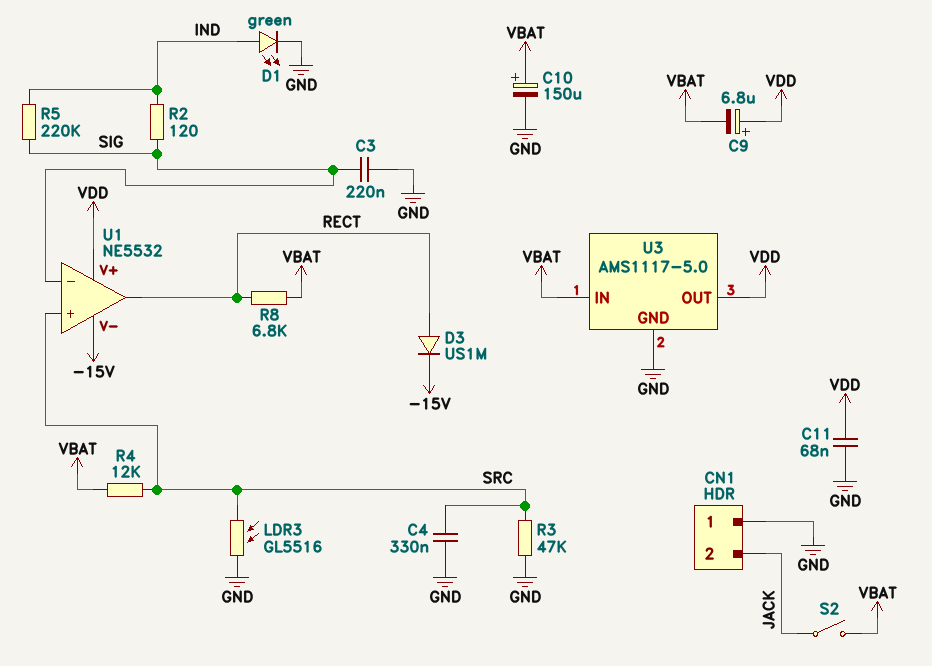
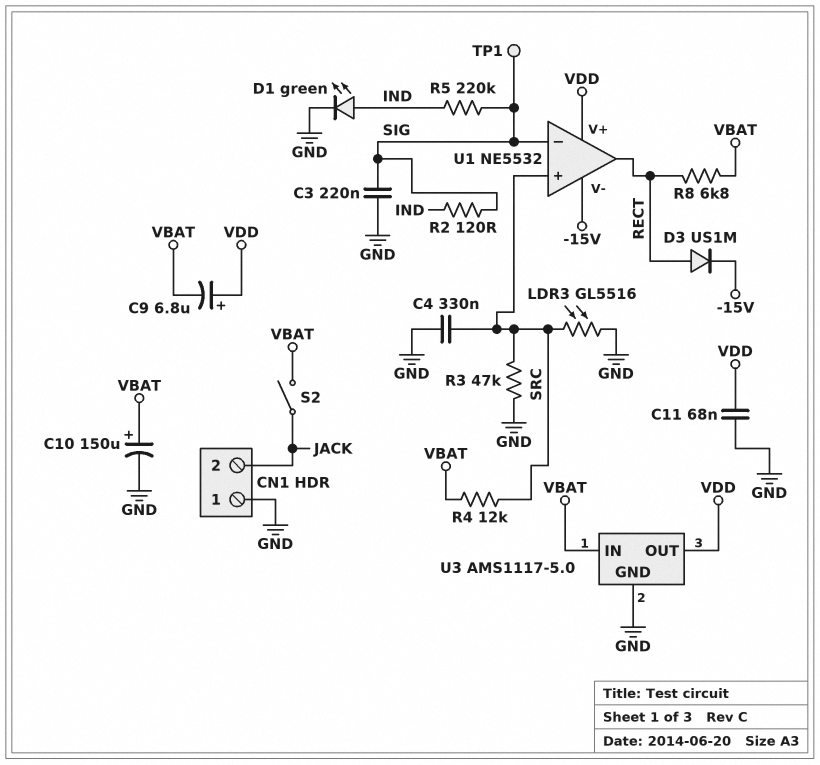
TP1: none -> test point (SIG)

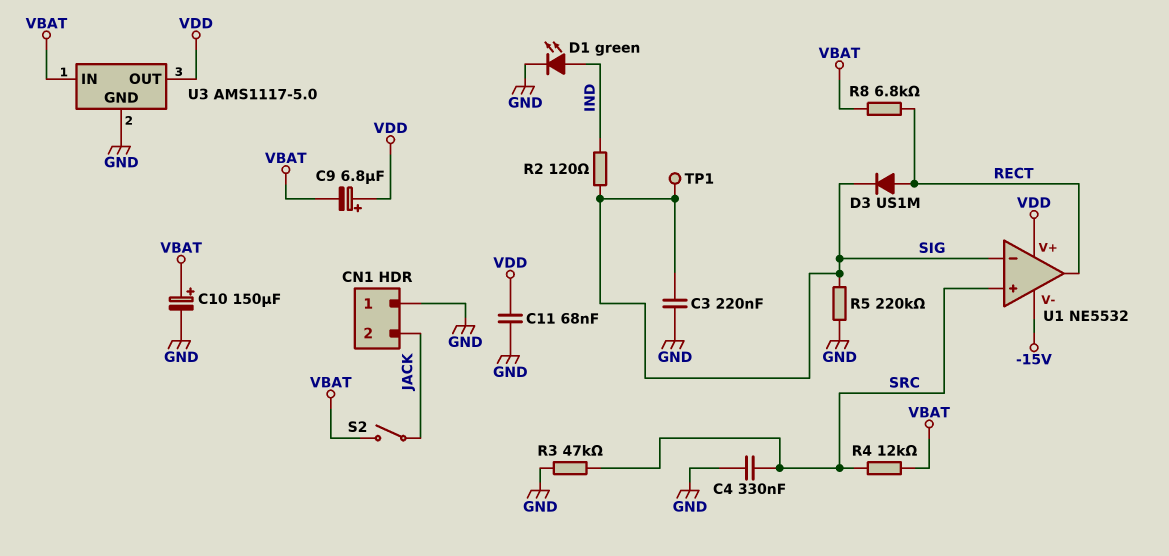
D3: diode US1M (A RECT, K -15V) -> diode US1M (A RECT, K SIG)
LDR3: GL5516 (GND, SRC) -> none
R5: 220k (IND, SIG) -> 220k (GND, SIG)

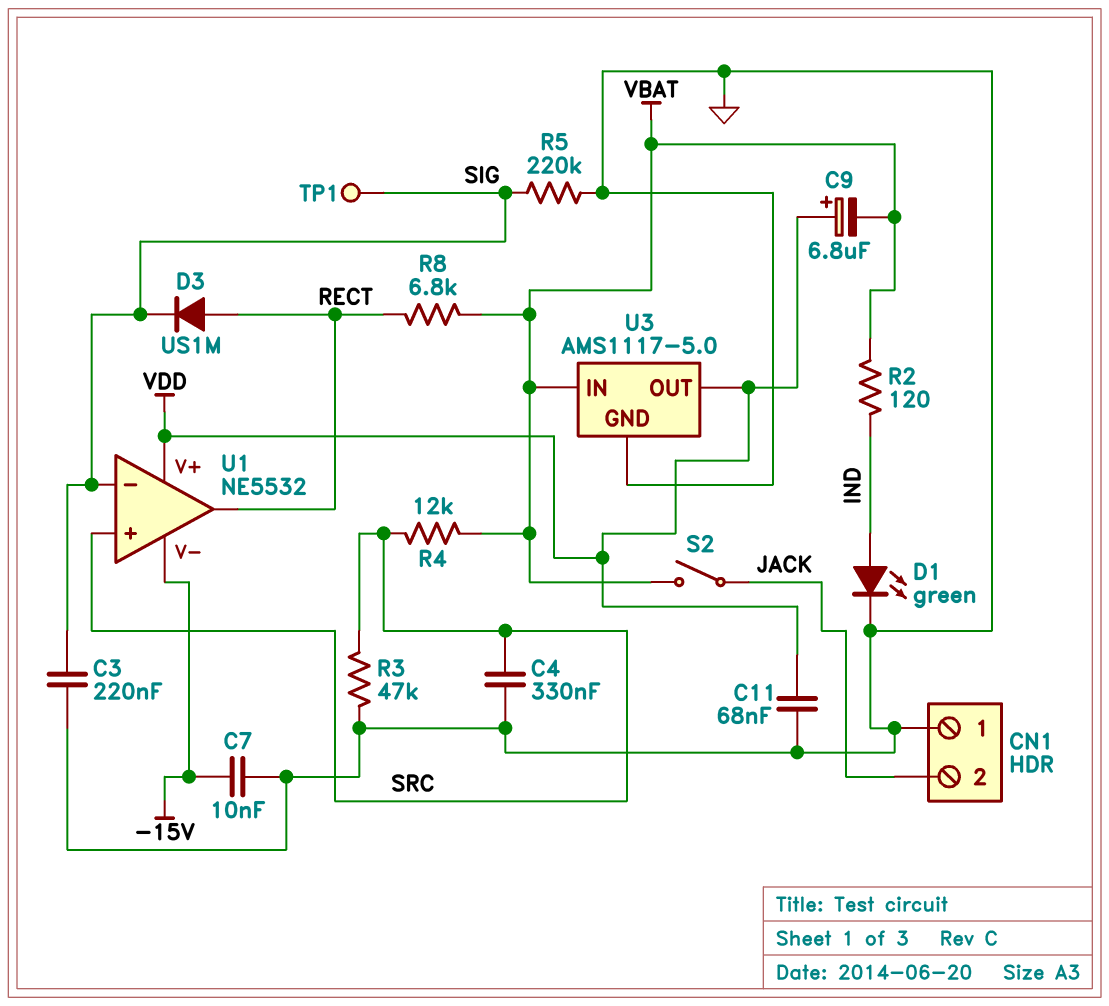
C7: none -> 10nF (-15V, GND)
C10: 150uF (plus VBAT, minus GND) -> none
R2: 120 (IND, SIG) -> 120 (IND, VBAT)

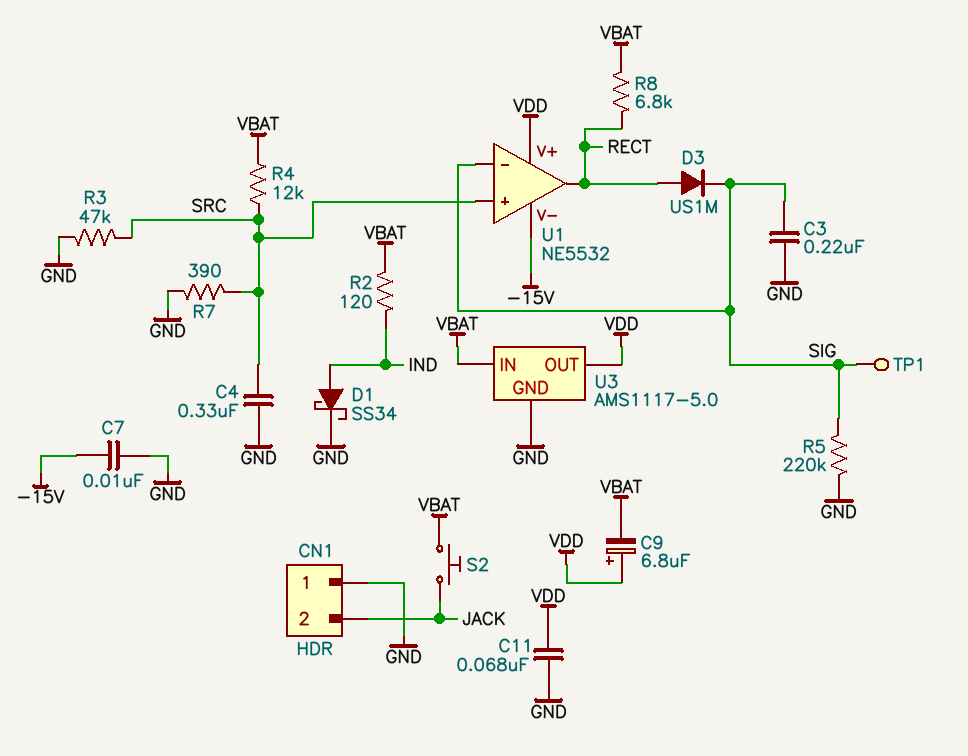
D1: LED green (A IND, K GND) -> schottky SS34 (A IND, K GND)
R7: none -> 390 (GND, SRC)
S2: switch (JACK, VBAT) -> button (JACK, VBAT)

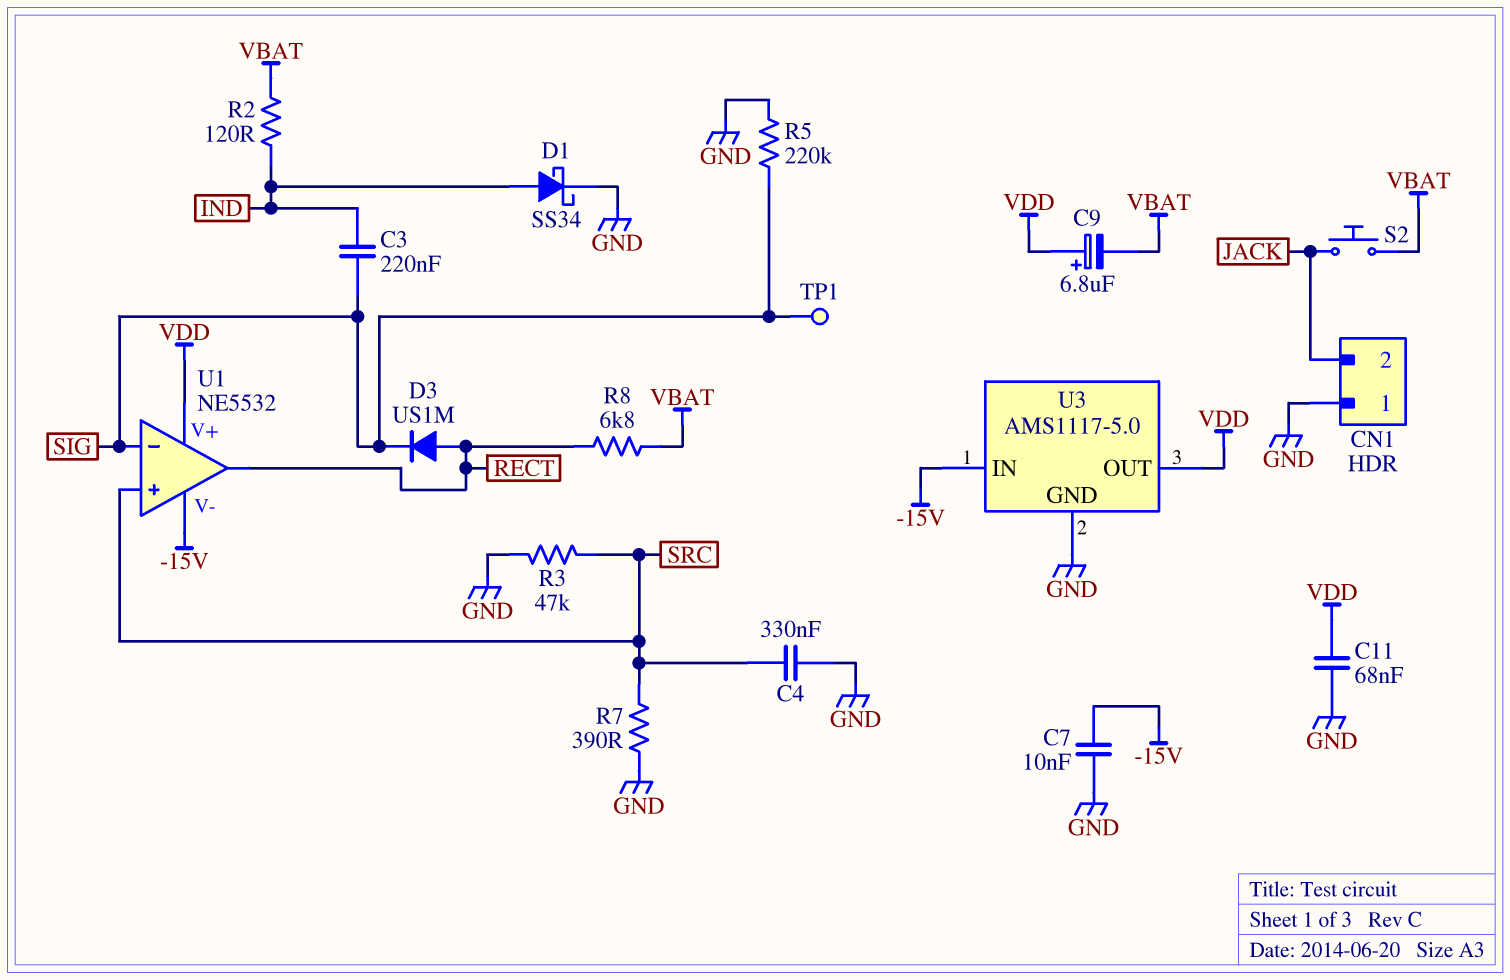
C3: 220nF (GND, SIG) -> 220nF (IND, SIG)
R4: 12k (SRC, VBAT) -> none
U3 pin IN: VBAT -> -15V

